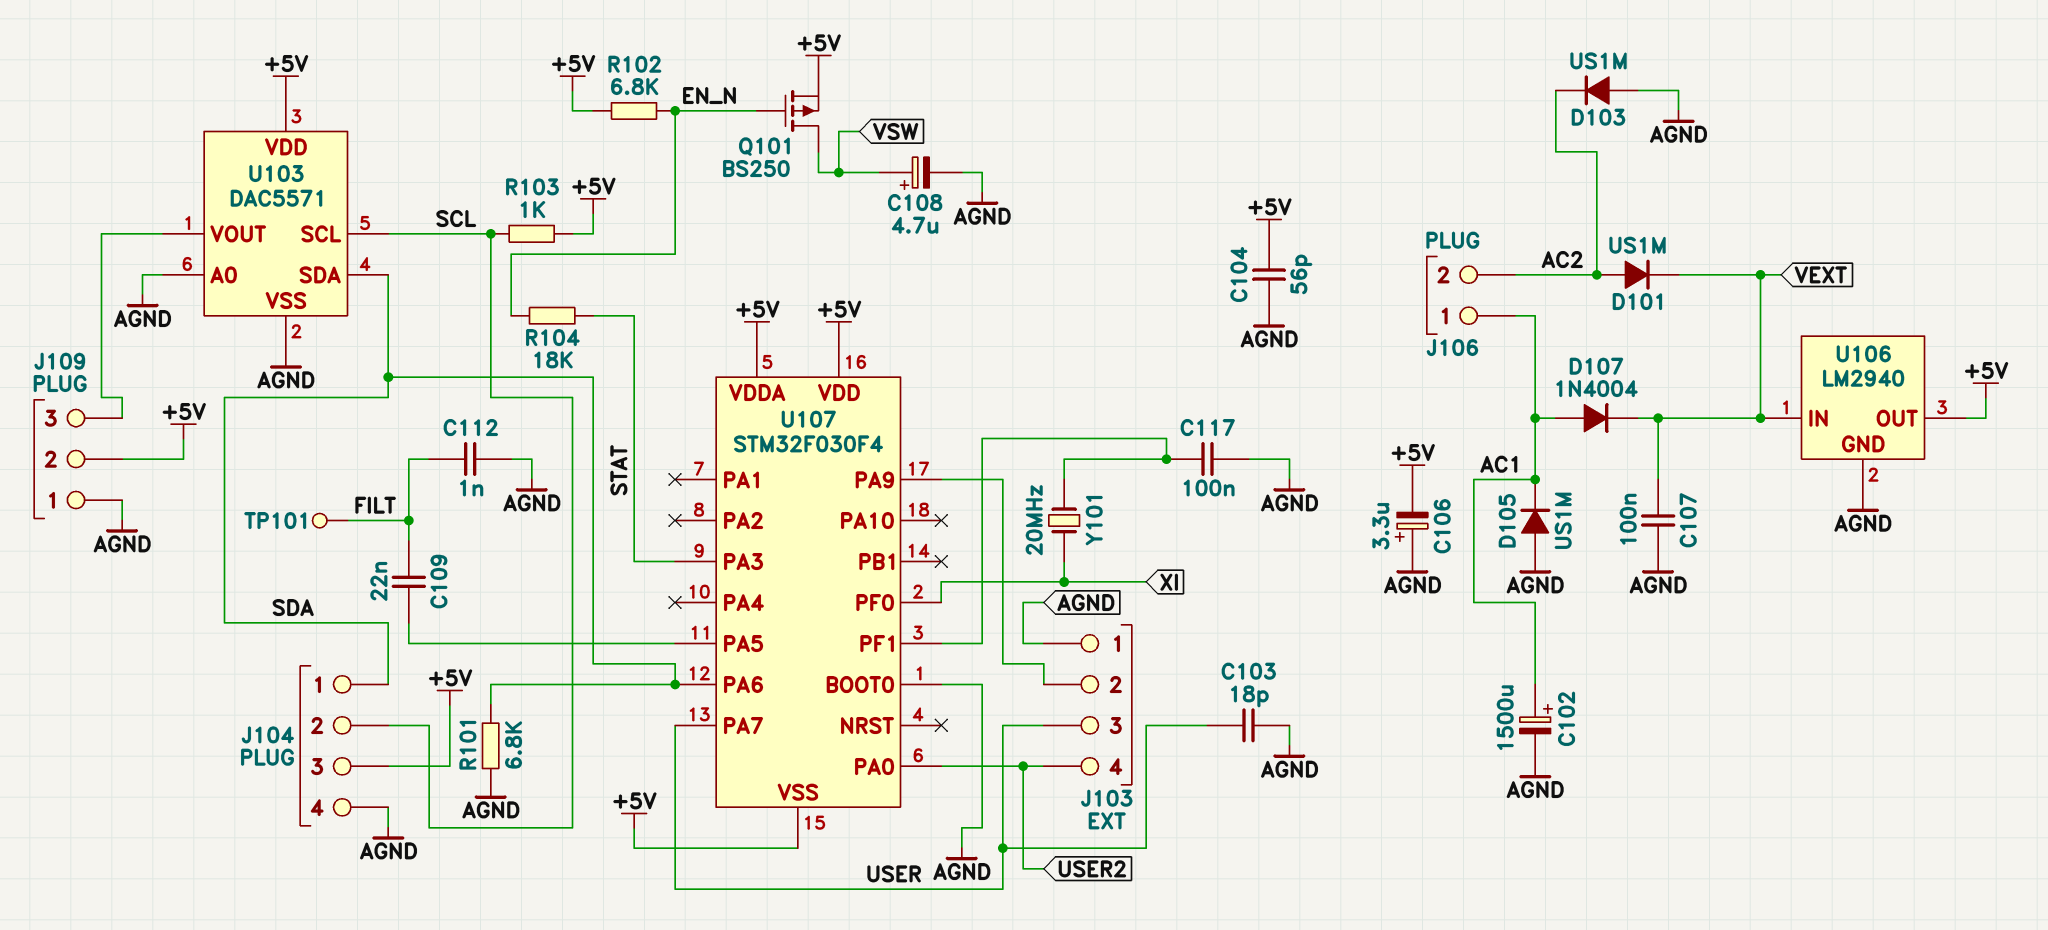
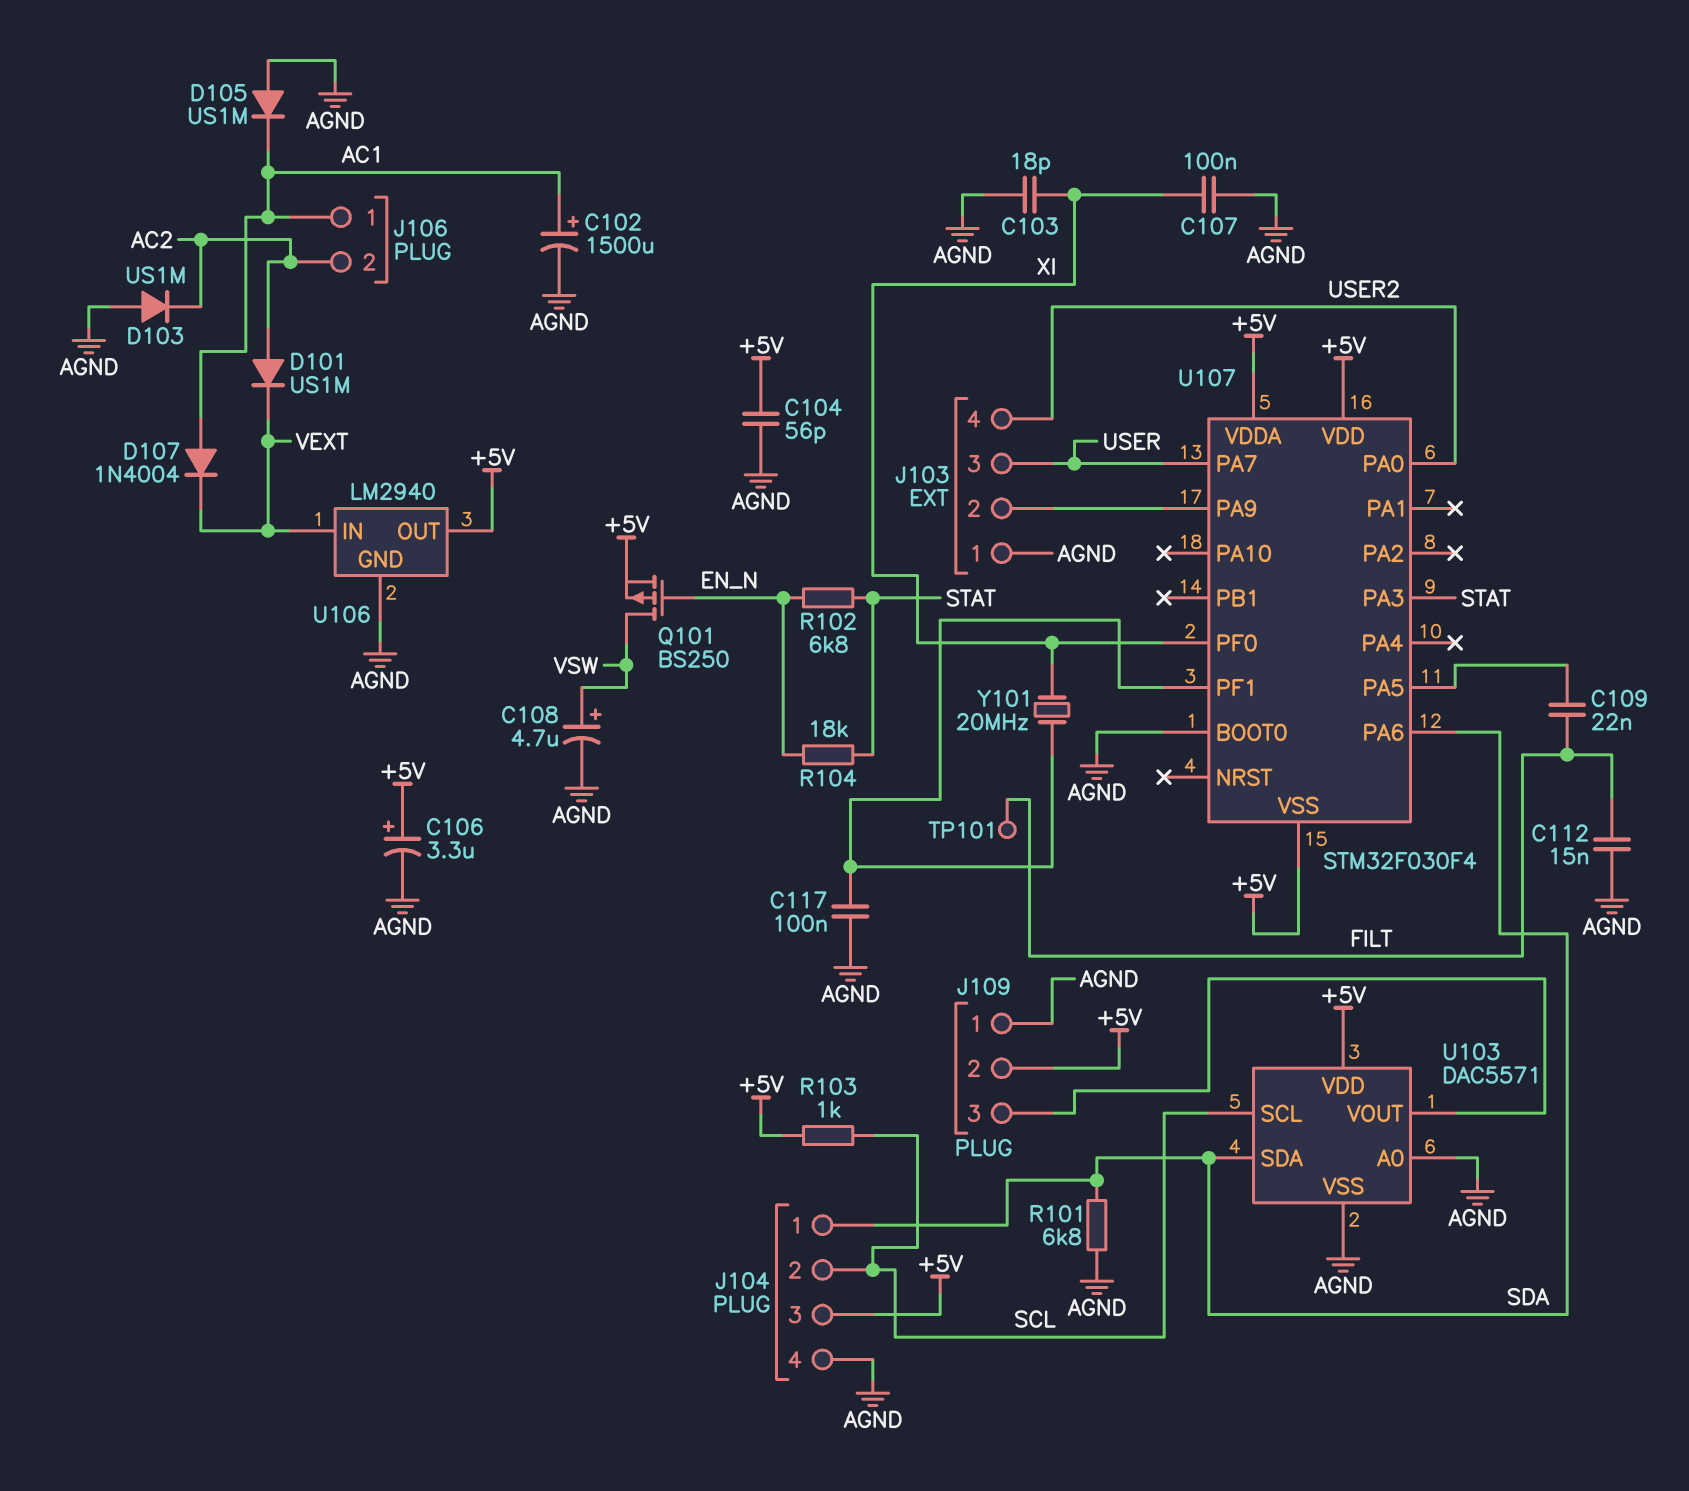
C103: 18pF (AGND, USER) -> 18pF (AGND, XI)
C106: 3.3uF (plus AGND, minus +5V) -> 3.3uF (plus +5V, minus AGND)
C107: 100nF (AGND, VEXT) -> 100nF (AGND, XI)
C112: 1nF (AGND, FILT) -> 15nF (AGND, FILT)
R102: 6.8k (+5V, EN_N) -> 6.8k (EN_N, STAT)

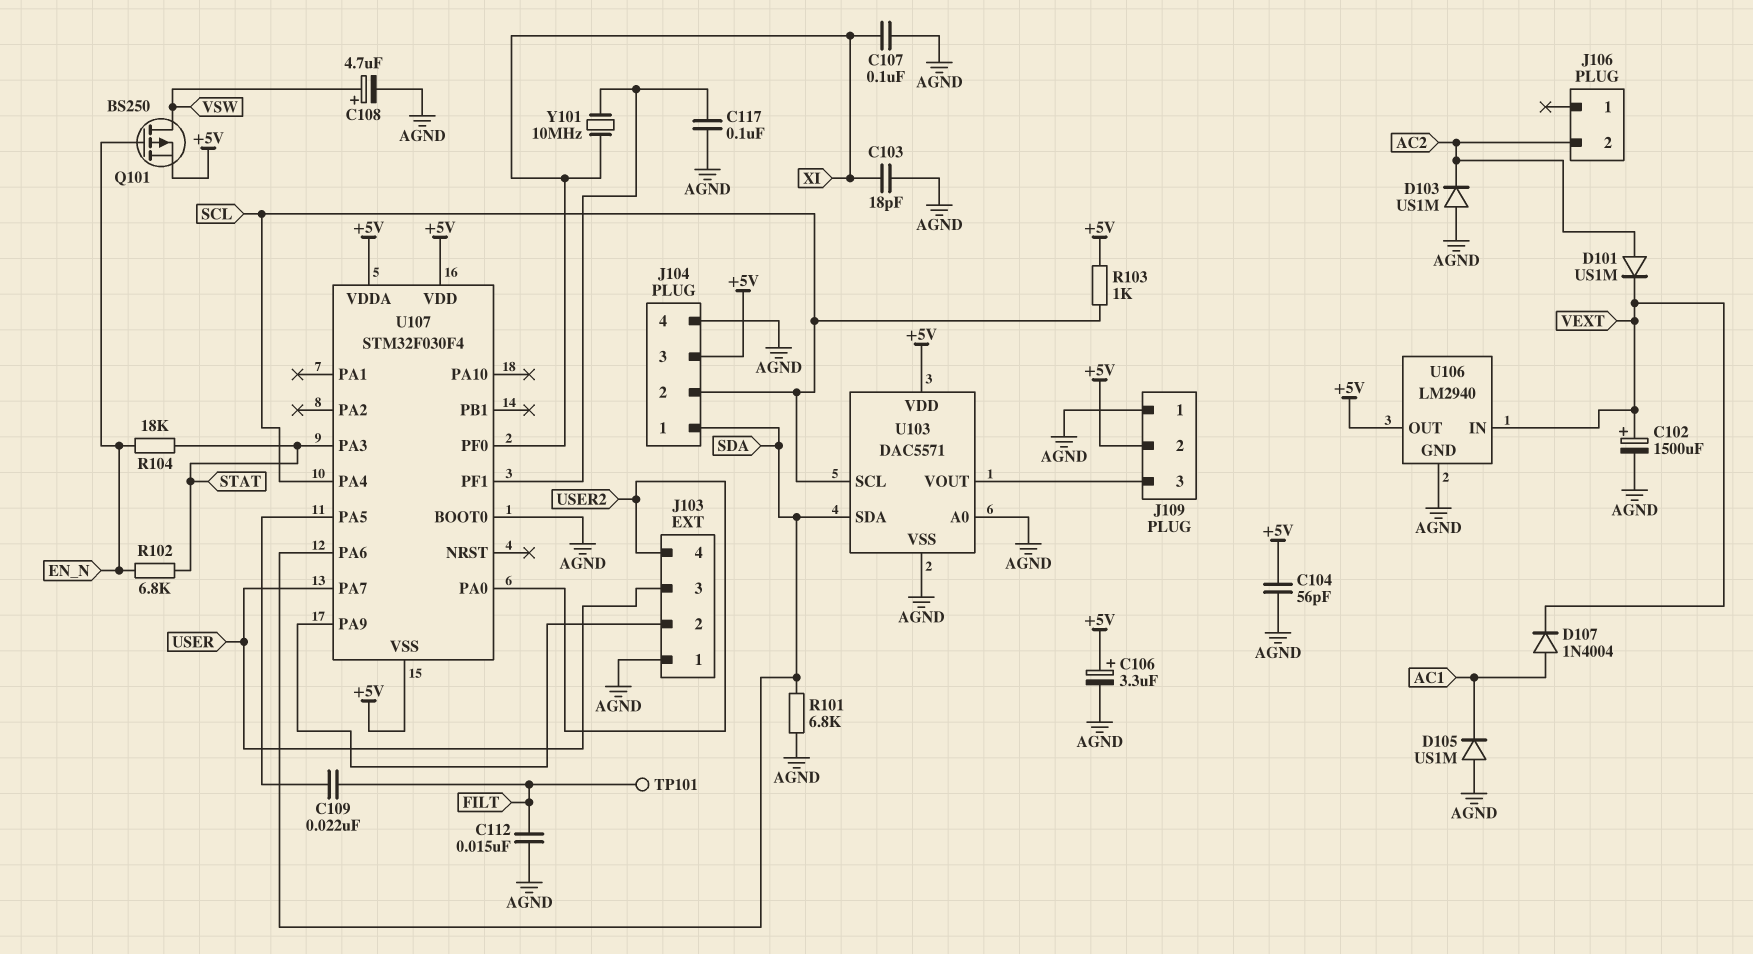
C102: 1500uF (plus AC1, minus AGND) -> 1500uF (plus VEXT, minus AGND)
J106 pin 1: AC1 -> none
U107 pin PA4: none -> SCL
Y101: 20MHz (U107/PF1, XI) -> 10MHz (U107/PF1, XI)

